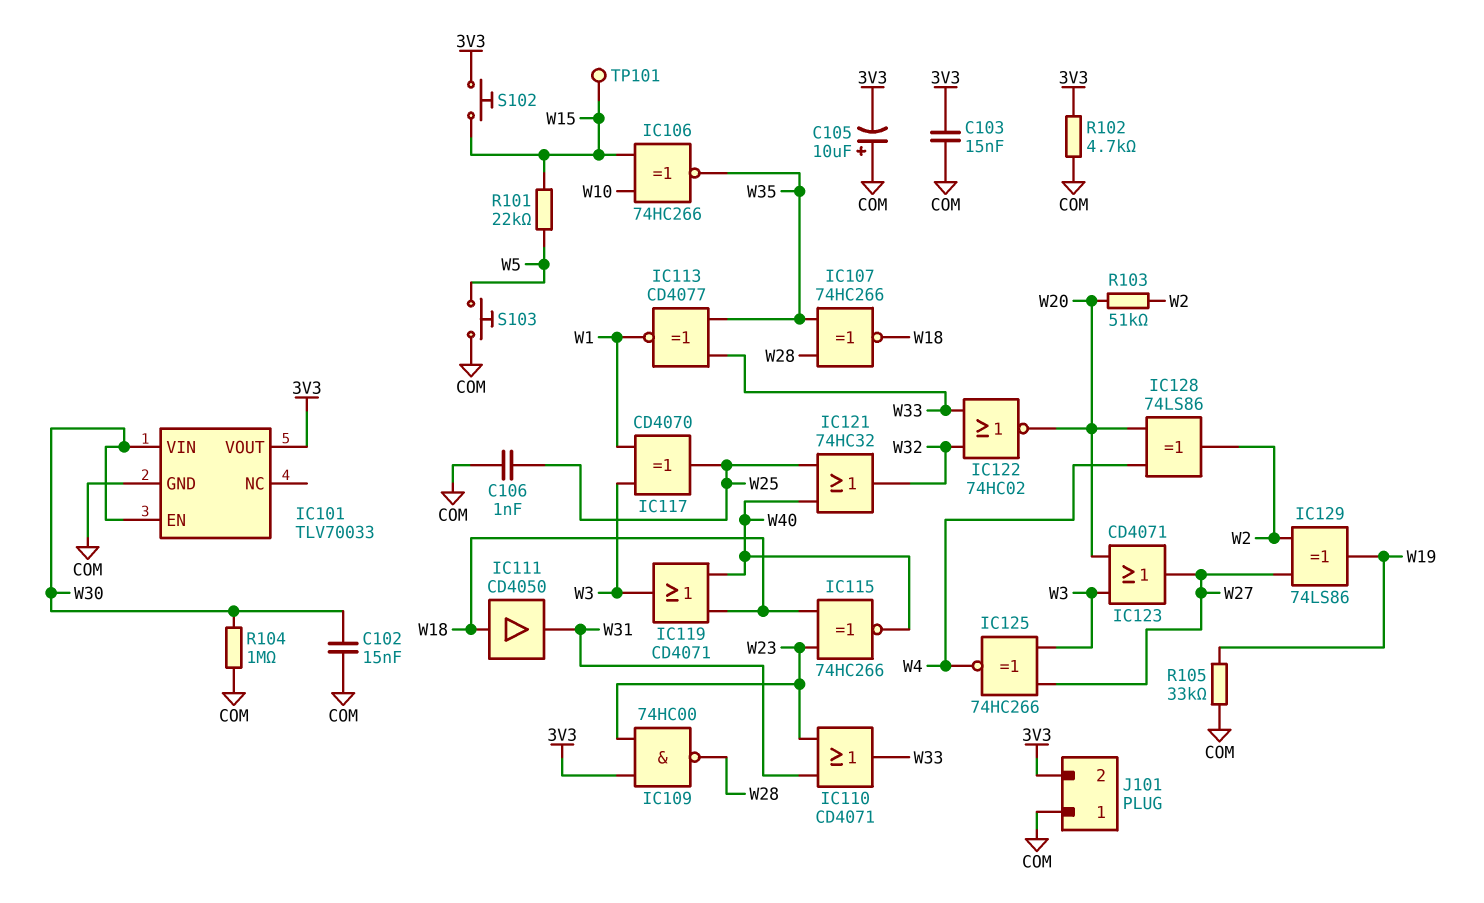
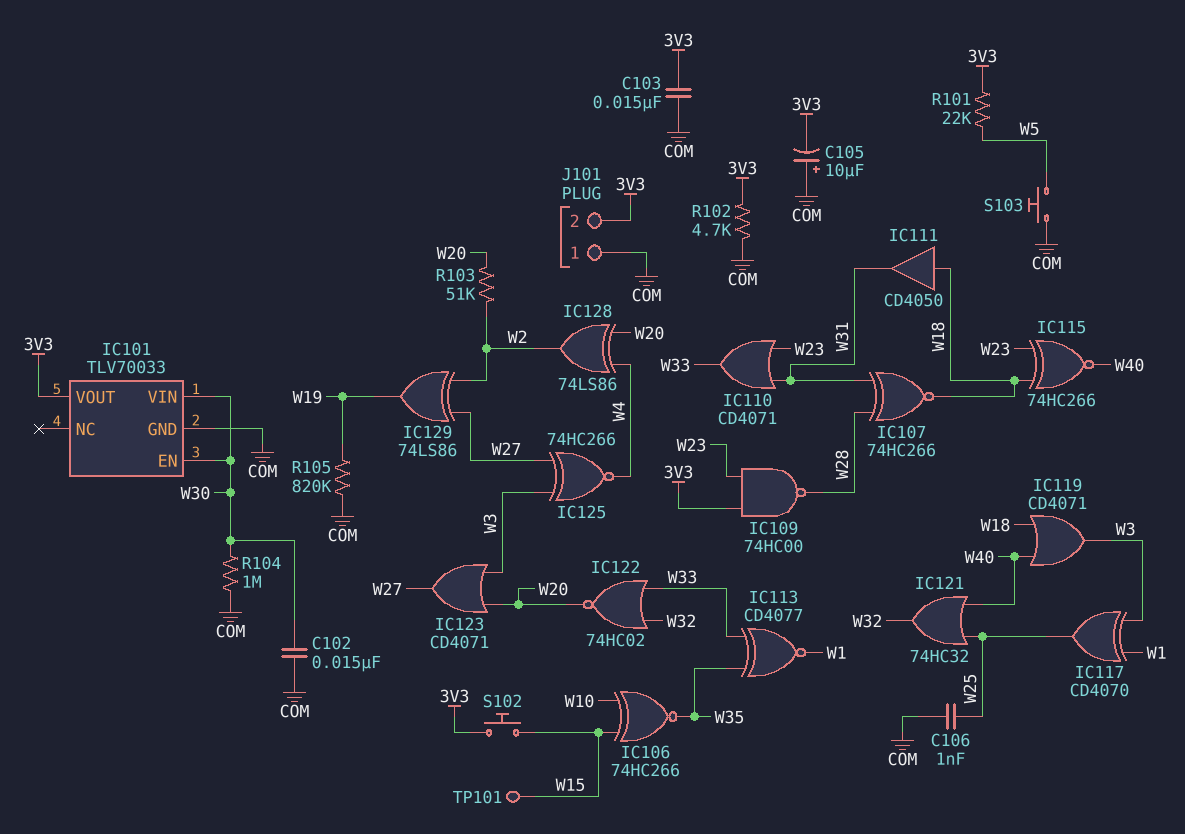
IC107: XNOR 74HC266 (in W28, in W35, out W18) -> XNOR 74HC266 (in W28, in W31, out W18)
R101: 22k (W5, W15) -> 22k (3V3, W5)
R105: 33k (COM, W19) -> 820k (COM, W19)

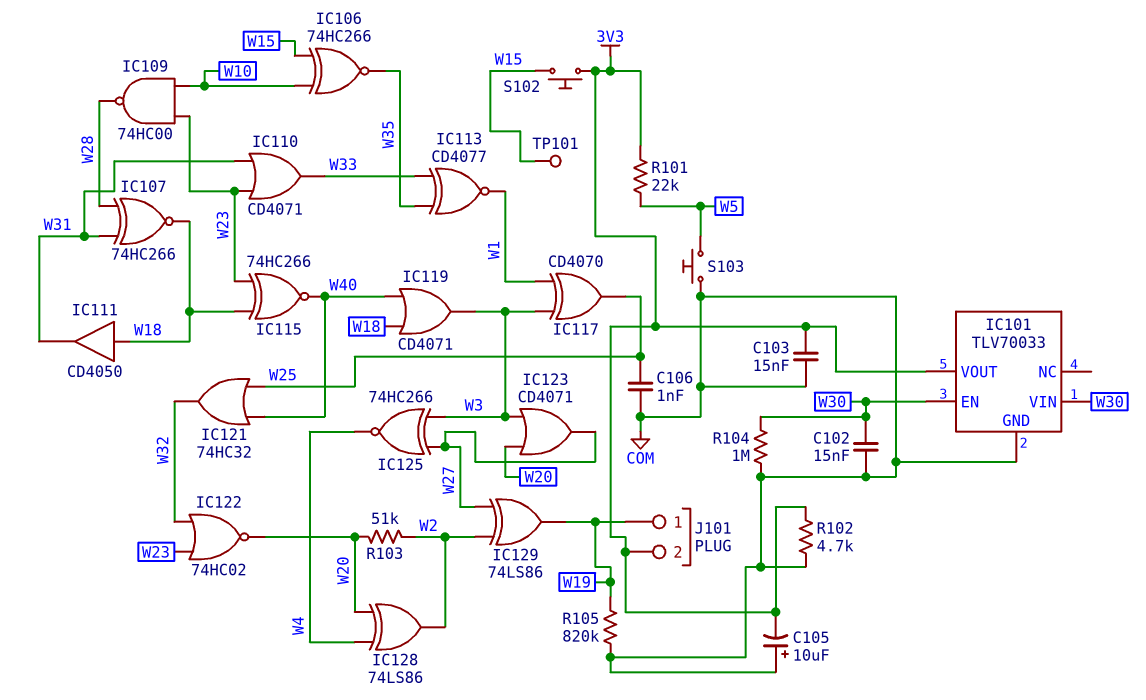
IC109: NAND 74HC00 (in 3V3, in W23, out W28) -> NAND 74HC00 (in W10, in W23, out W28)
IC122: NOR 74HC02 (in W32, in W33, out W20) -> NOR 74HC02 (in W23, in W32, out W20)
J101 pin 1: COM -> W19

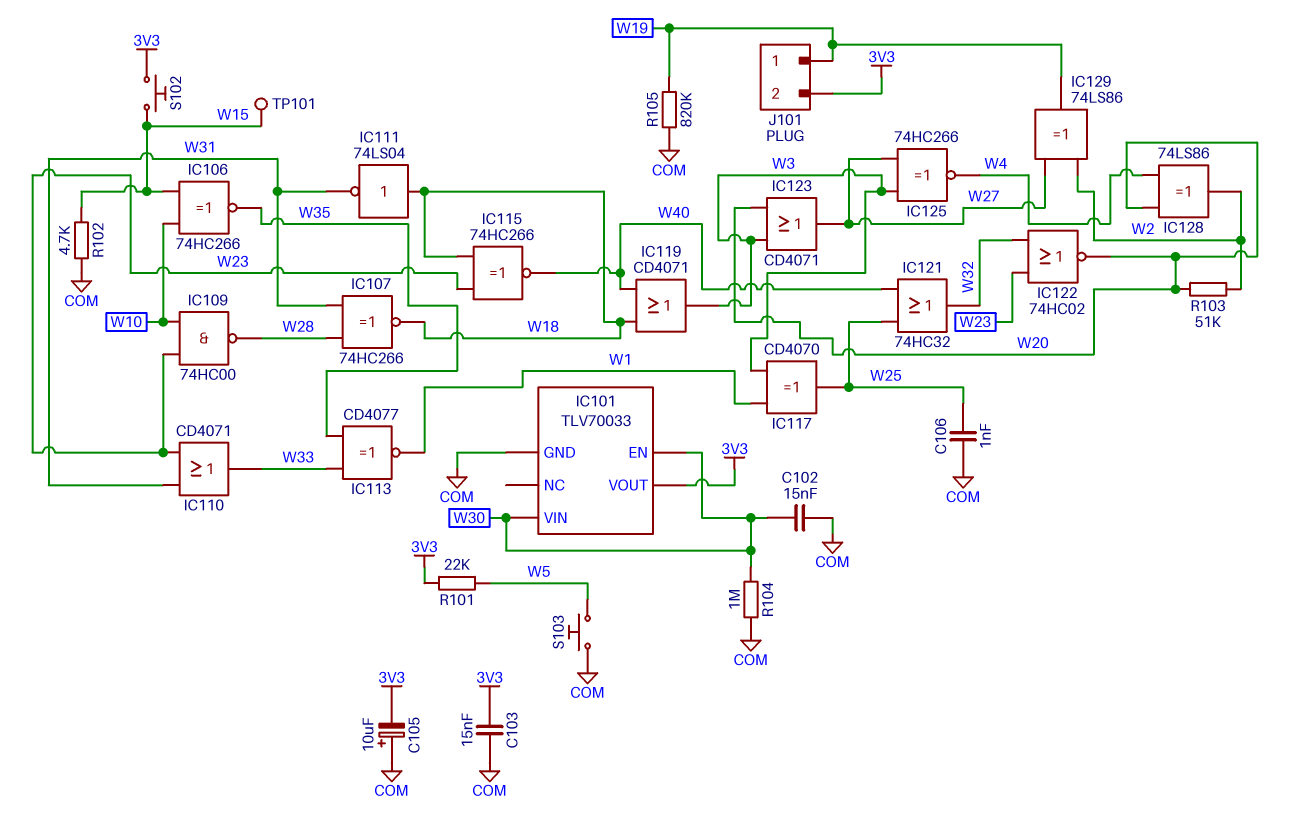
IC111: buffer CD4050 (in W18, out W31) -> NOT 74LS04 (in W18, out W31)
R102: 4.7k (3V3, COM) -> 4.7k (COM, W15)

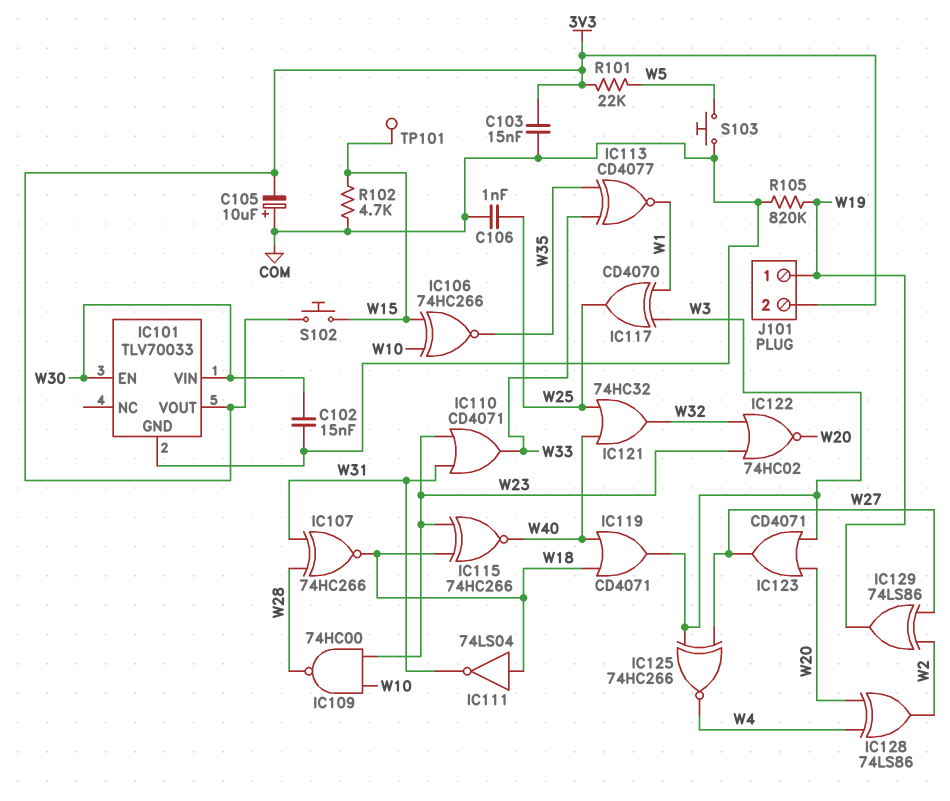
R103: 51k (W2, W20) -> none
R104: 1M (COM, W30) -> none

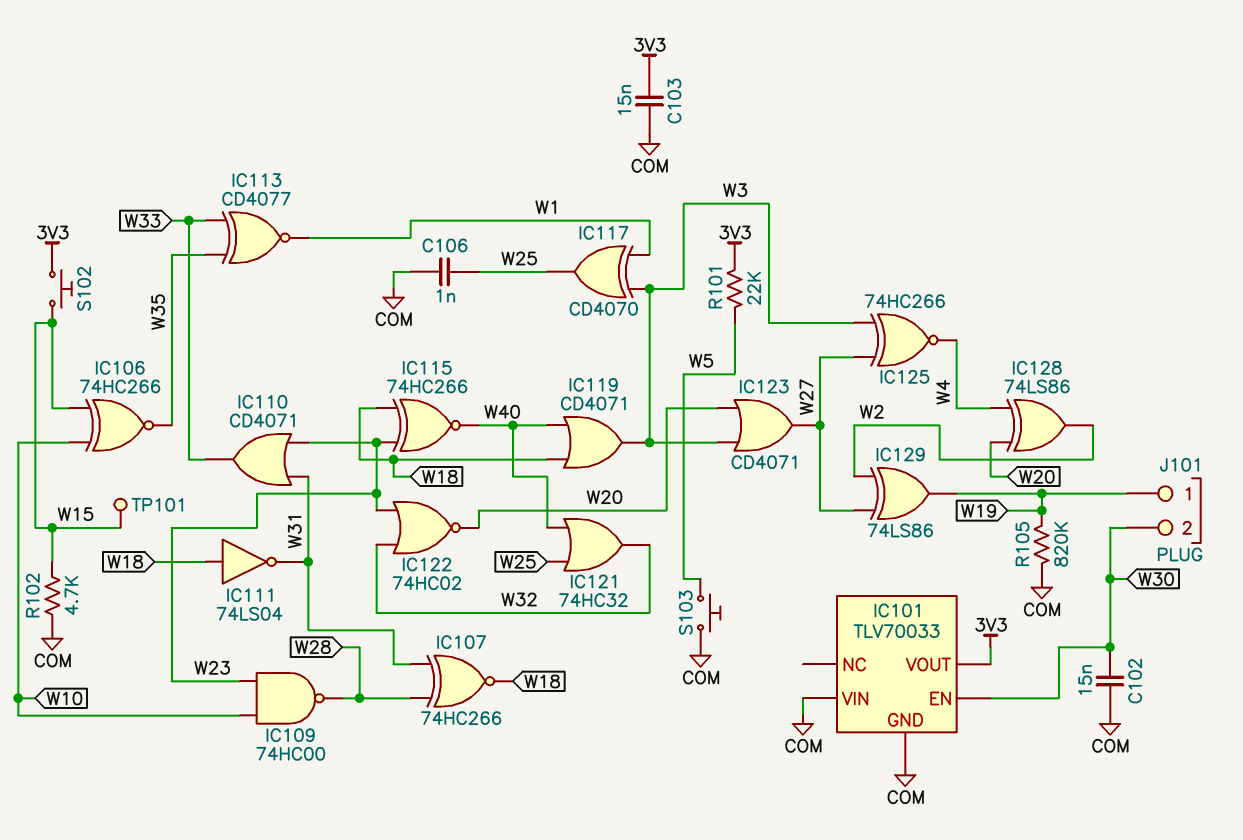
C105: 10uF (plus COM, minus 3V3) -> none
IC101 pin VIN: W30 -> COM
J101 pin 2: 3V3 -> W30

